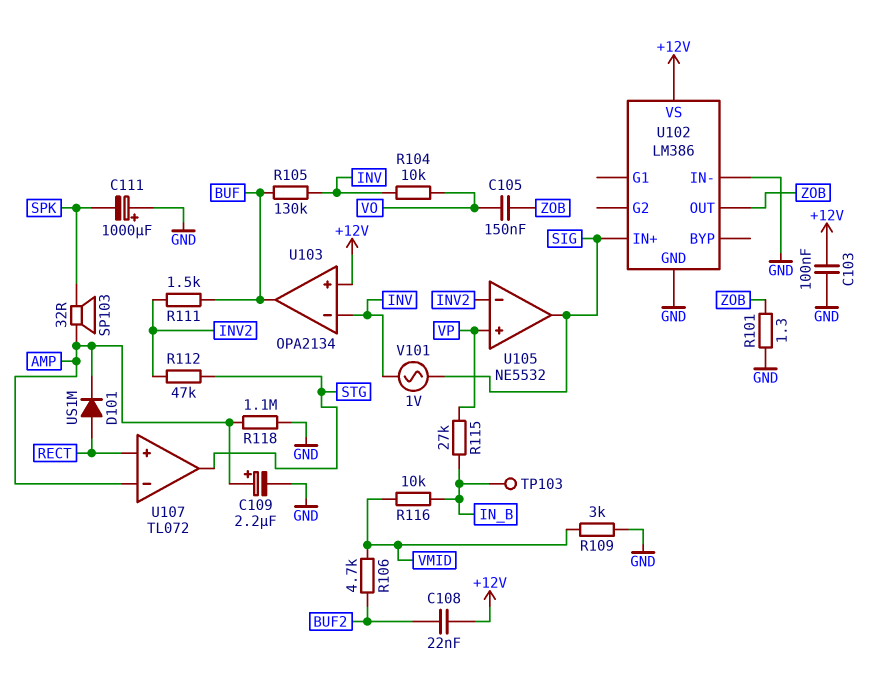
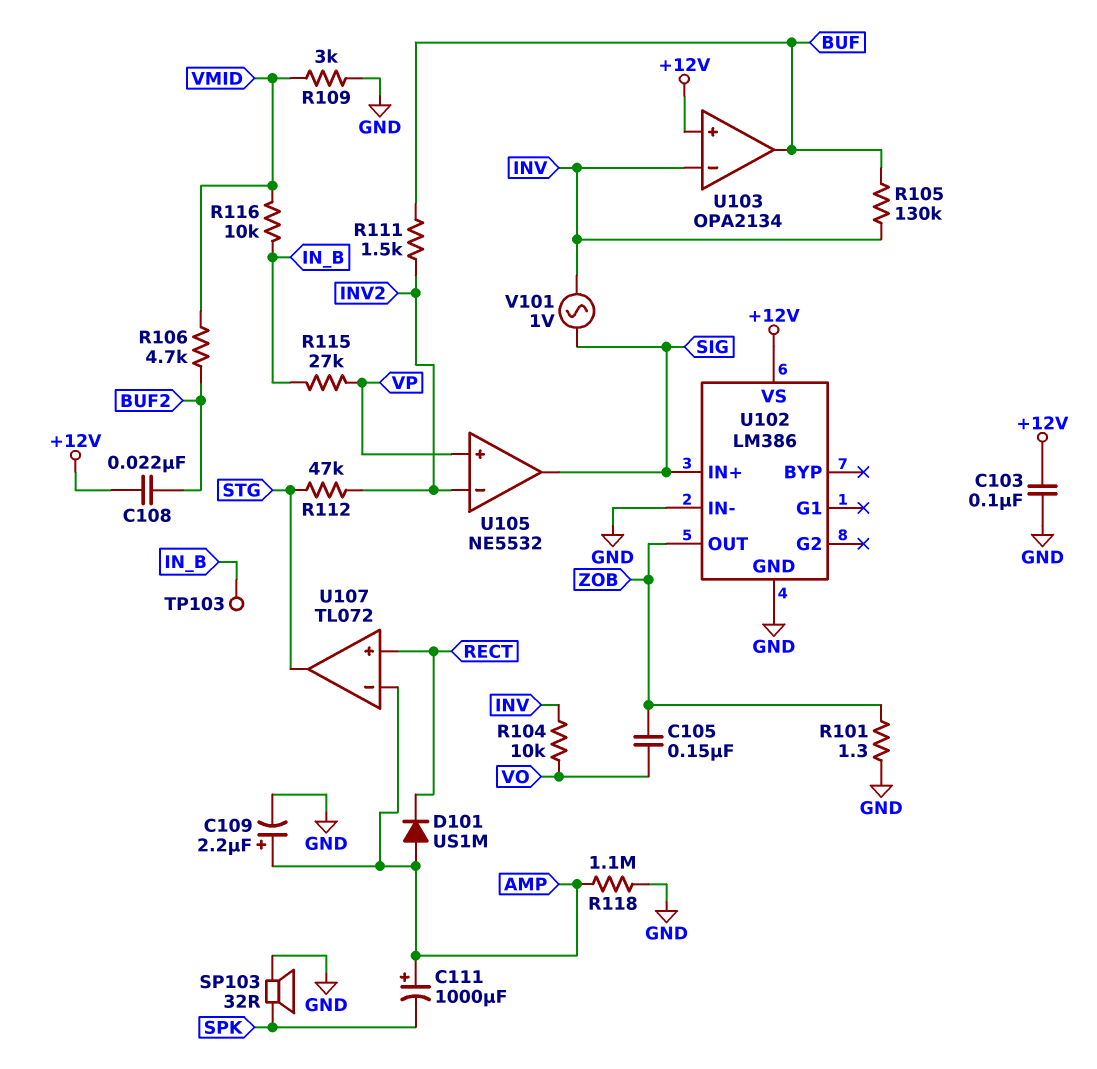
C111: 1000uF (plus GND, minus SPK) -> 1000uF (plus AMP, minus SPK)
D101: diode US1M (A RECT, K AMP) -> diode US1M (A AMP, K RECT)
SP103: speaker 32R (AMP, SPK) -> speaker 32R (GND, SPK)

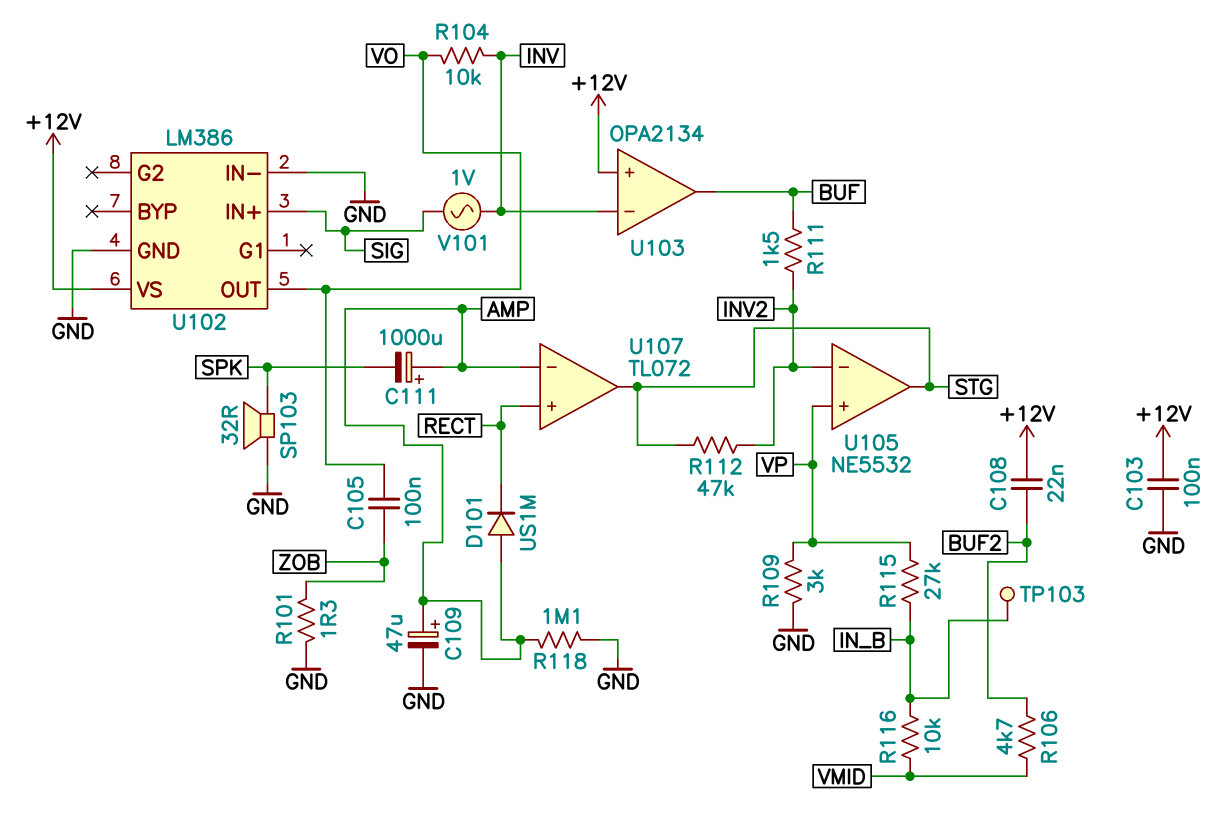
C105: 150nF (VO, ZOB) -> 100nF (VO, ZOB)
C109: 2.2uF (plus AMP, minus GND) -> 47uF (plus AMP, minus GND)
R105: 130k (BUF, INV) -> none
R109: 3k (GND, VMID) -> 3k (GND, VP)
U102 pin OUT: ZOB -> VO
U105 pin out: SIG -> STG

